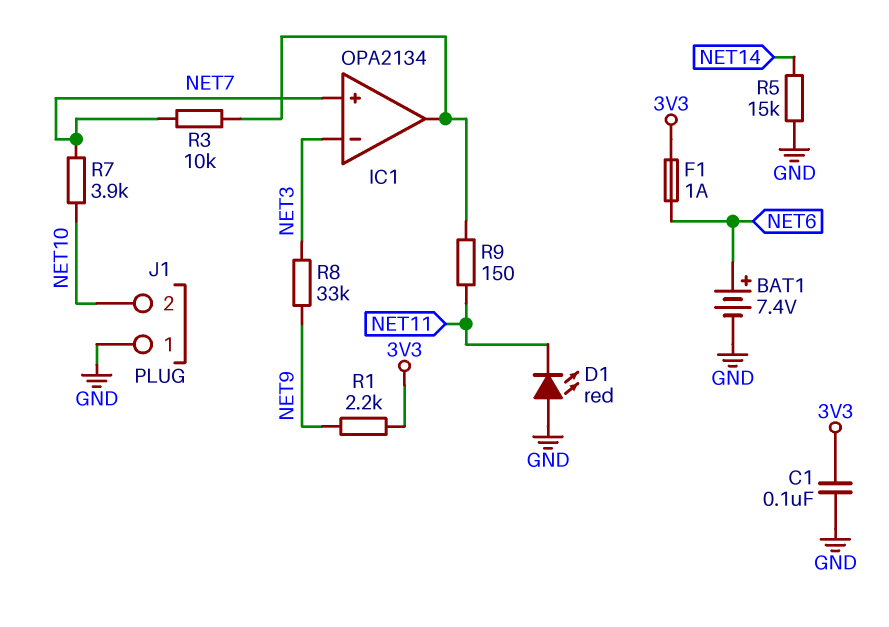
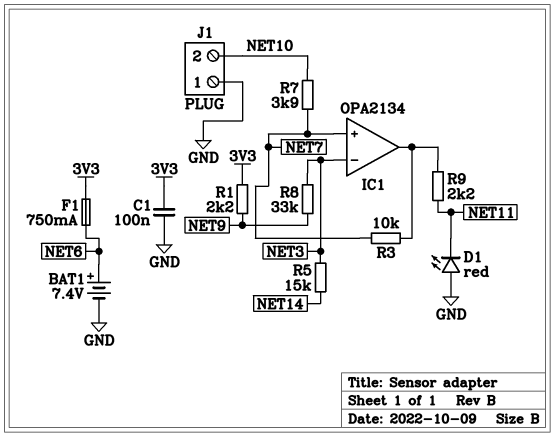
F1: 1A (3V3, NET6) -> 750mA (3V3, NET6)
R5: 15k (GND, NET14) -> 15k (NET3, NET14)
R9: 150 (IC1/out, NET11) -> 2.2k (IC1/out, NET11)

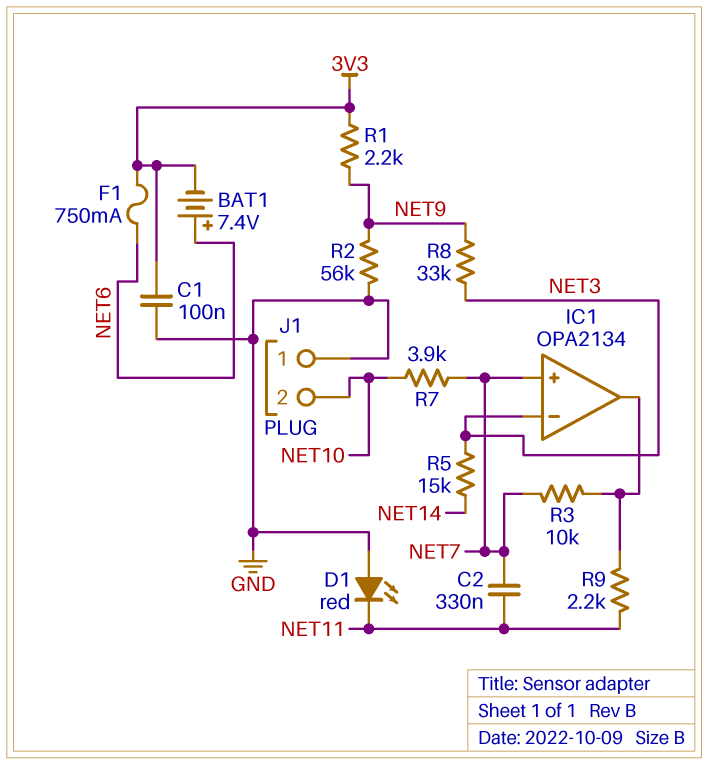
BAT1: 7.4V (plus NET6, minus GND) -> 7.4V (plus NET6, minus 3V3)
C2: none -> 330nF (NET7, NET11)
R2: none -> 56k (GND, NET9)

